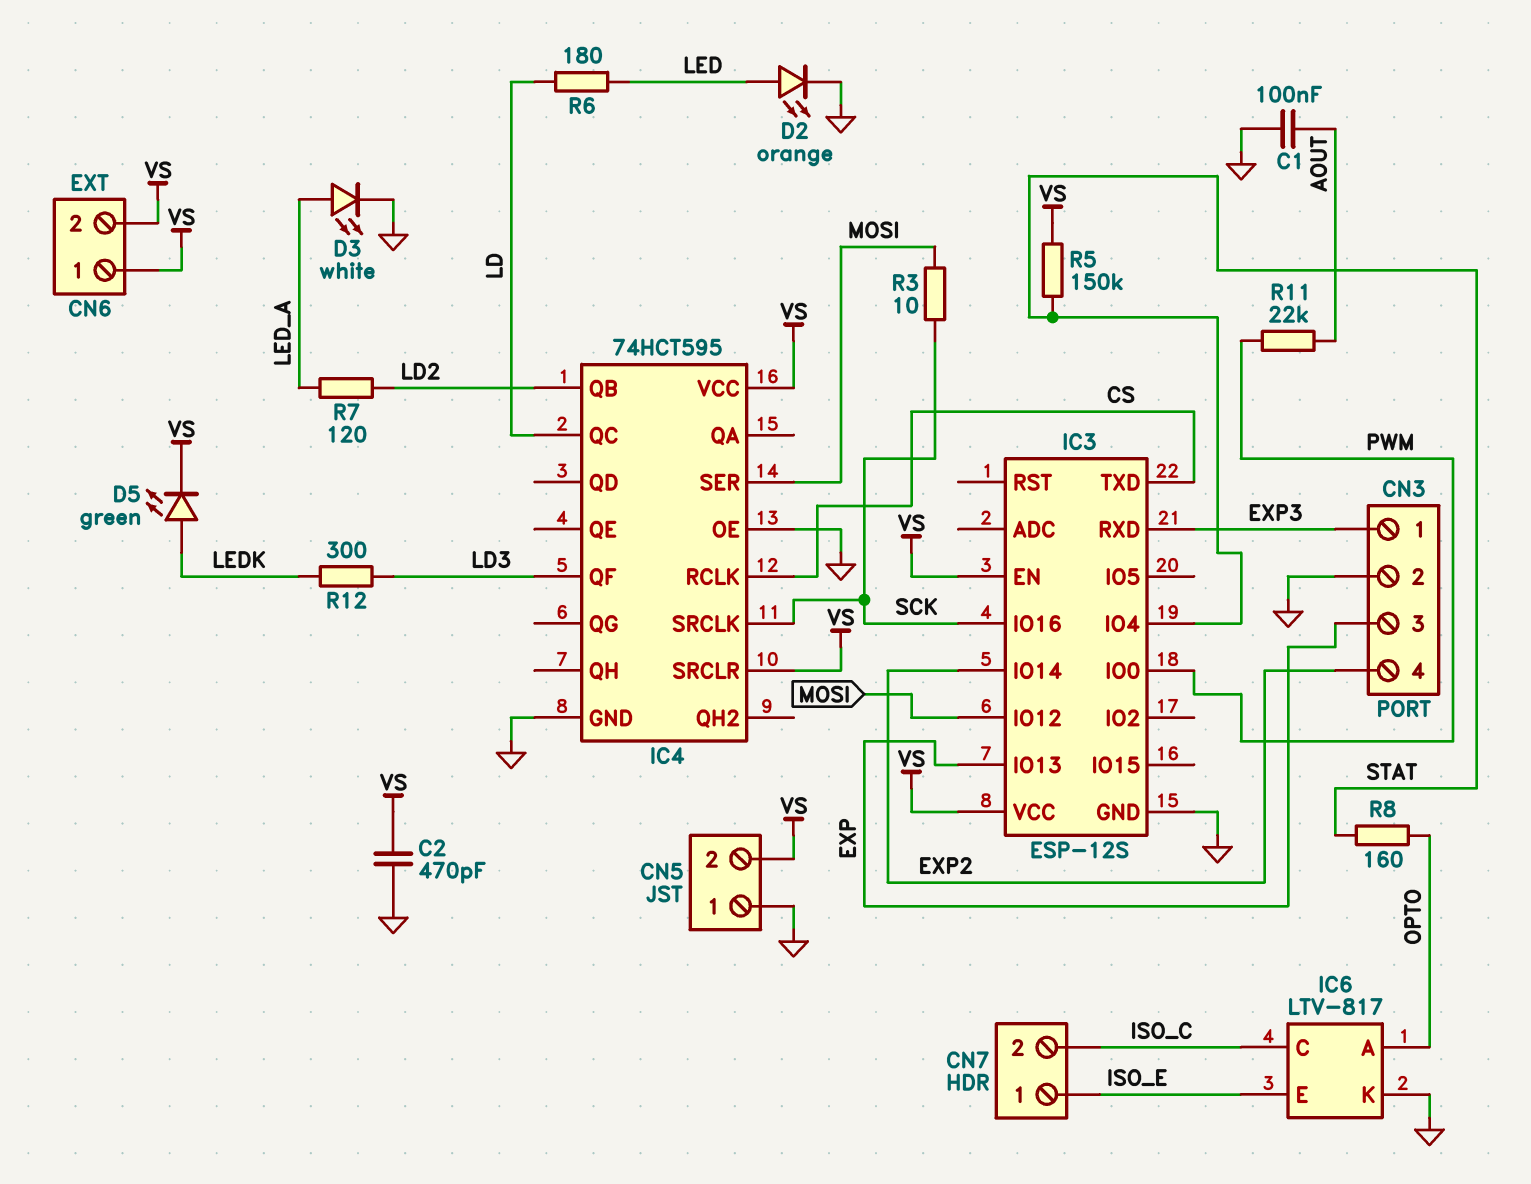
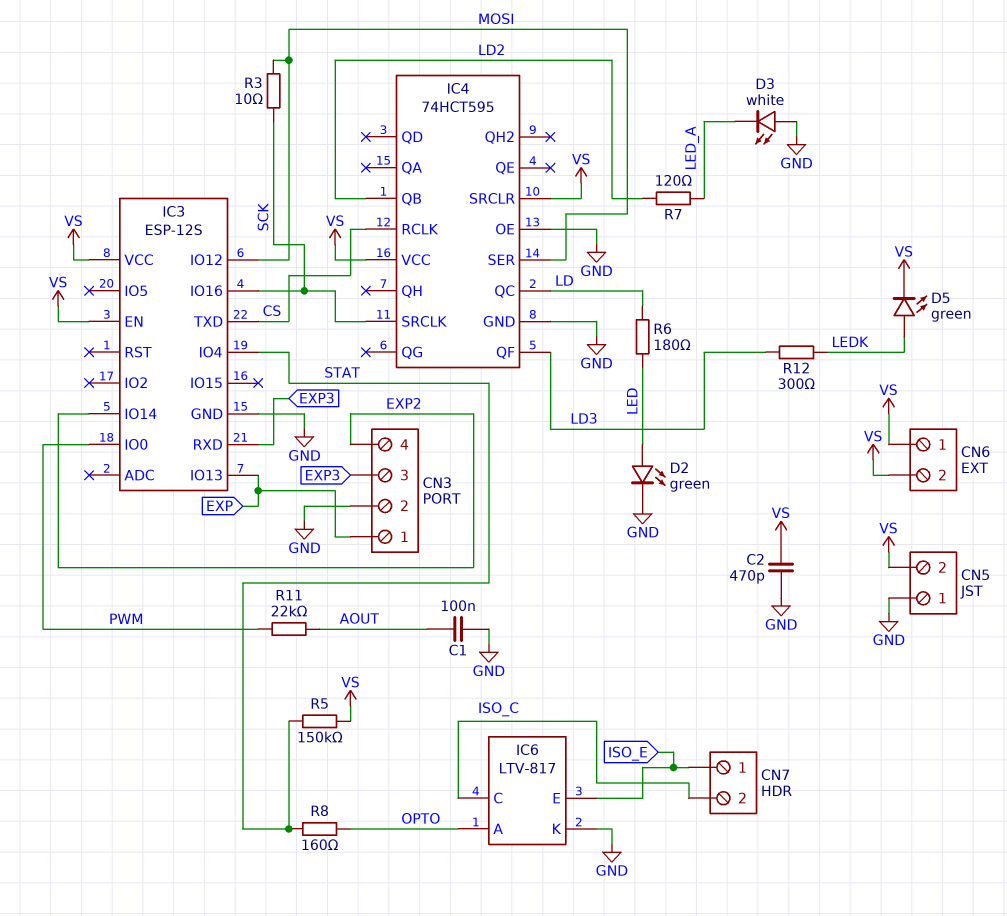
CN3 pin 1: EXP3 -> EXP
CN3 pin 3: EXP -> EXP3
D2: LED orange (A LED, K GND) -> LED green (A LED, K GND)
D3: LED white (A LED_A, K GND) -> LED white (A GND, K LED_A)

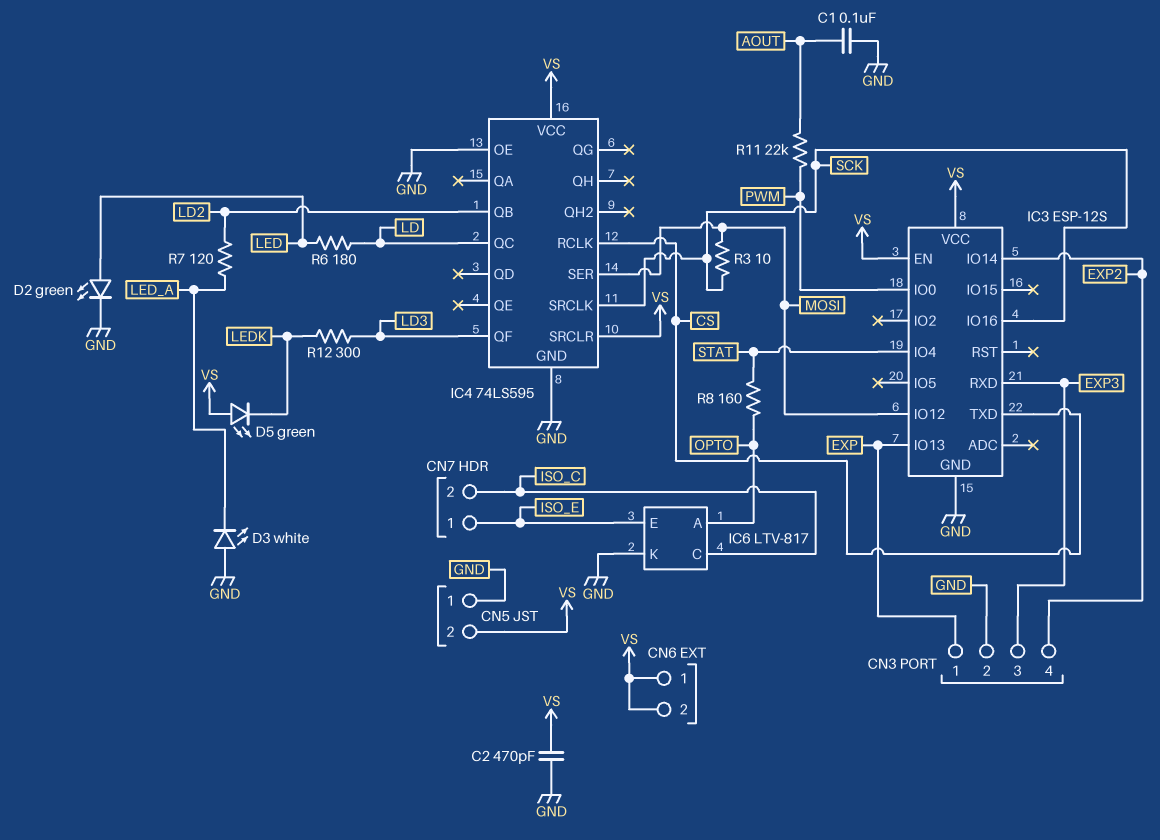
D5: LED green (A LEDK, K VS) -> LED green (A VS, K LEDK)
IC4: 74HCT595 -> 74LS595
R5: 150k (STAT, VS) -> none

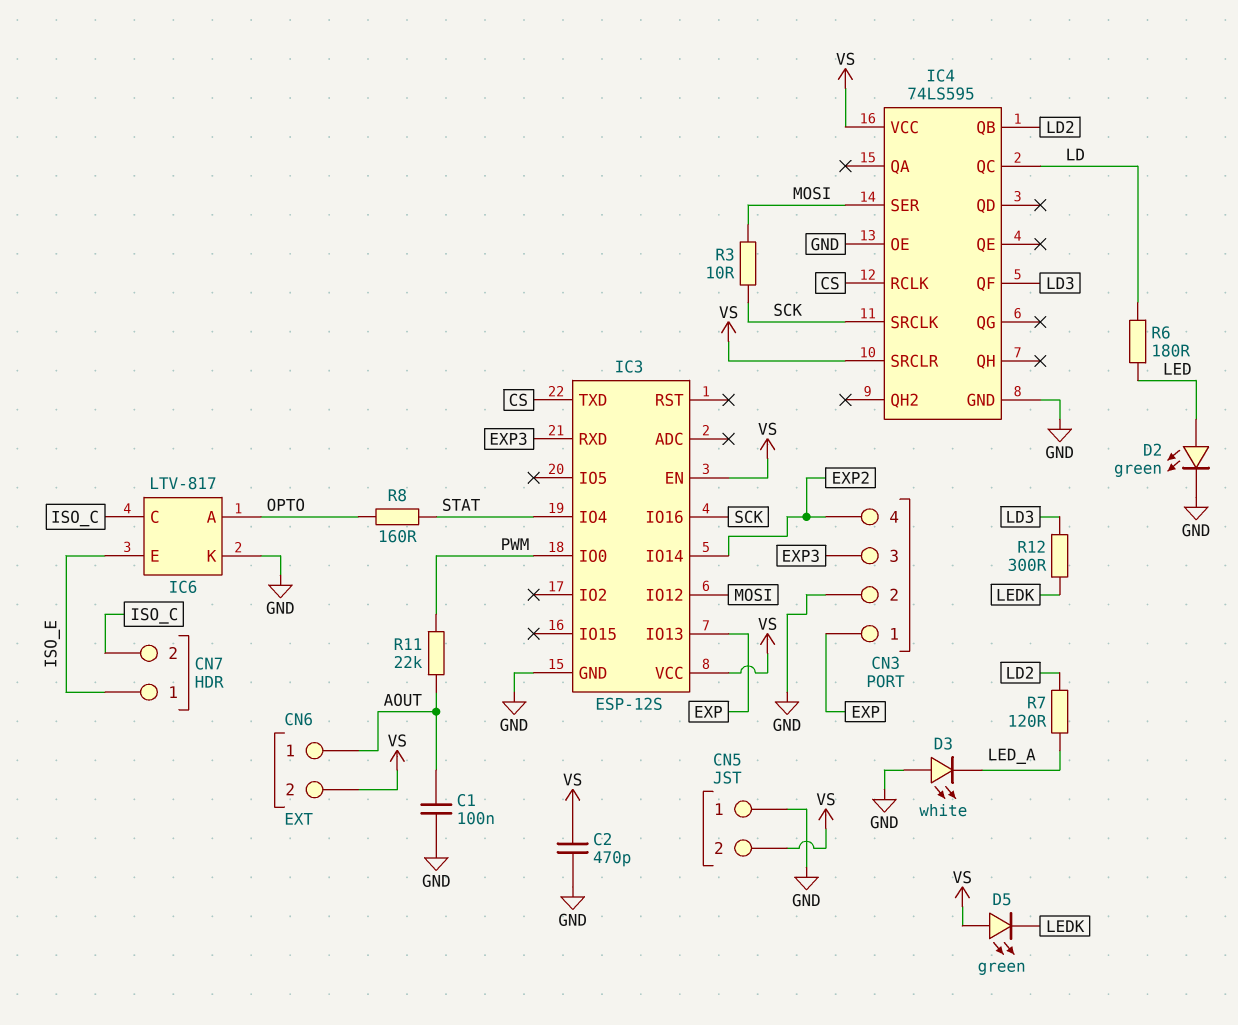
CN6 pin 1: VS -> AOUT

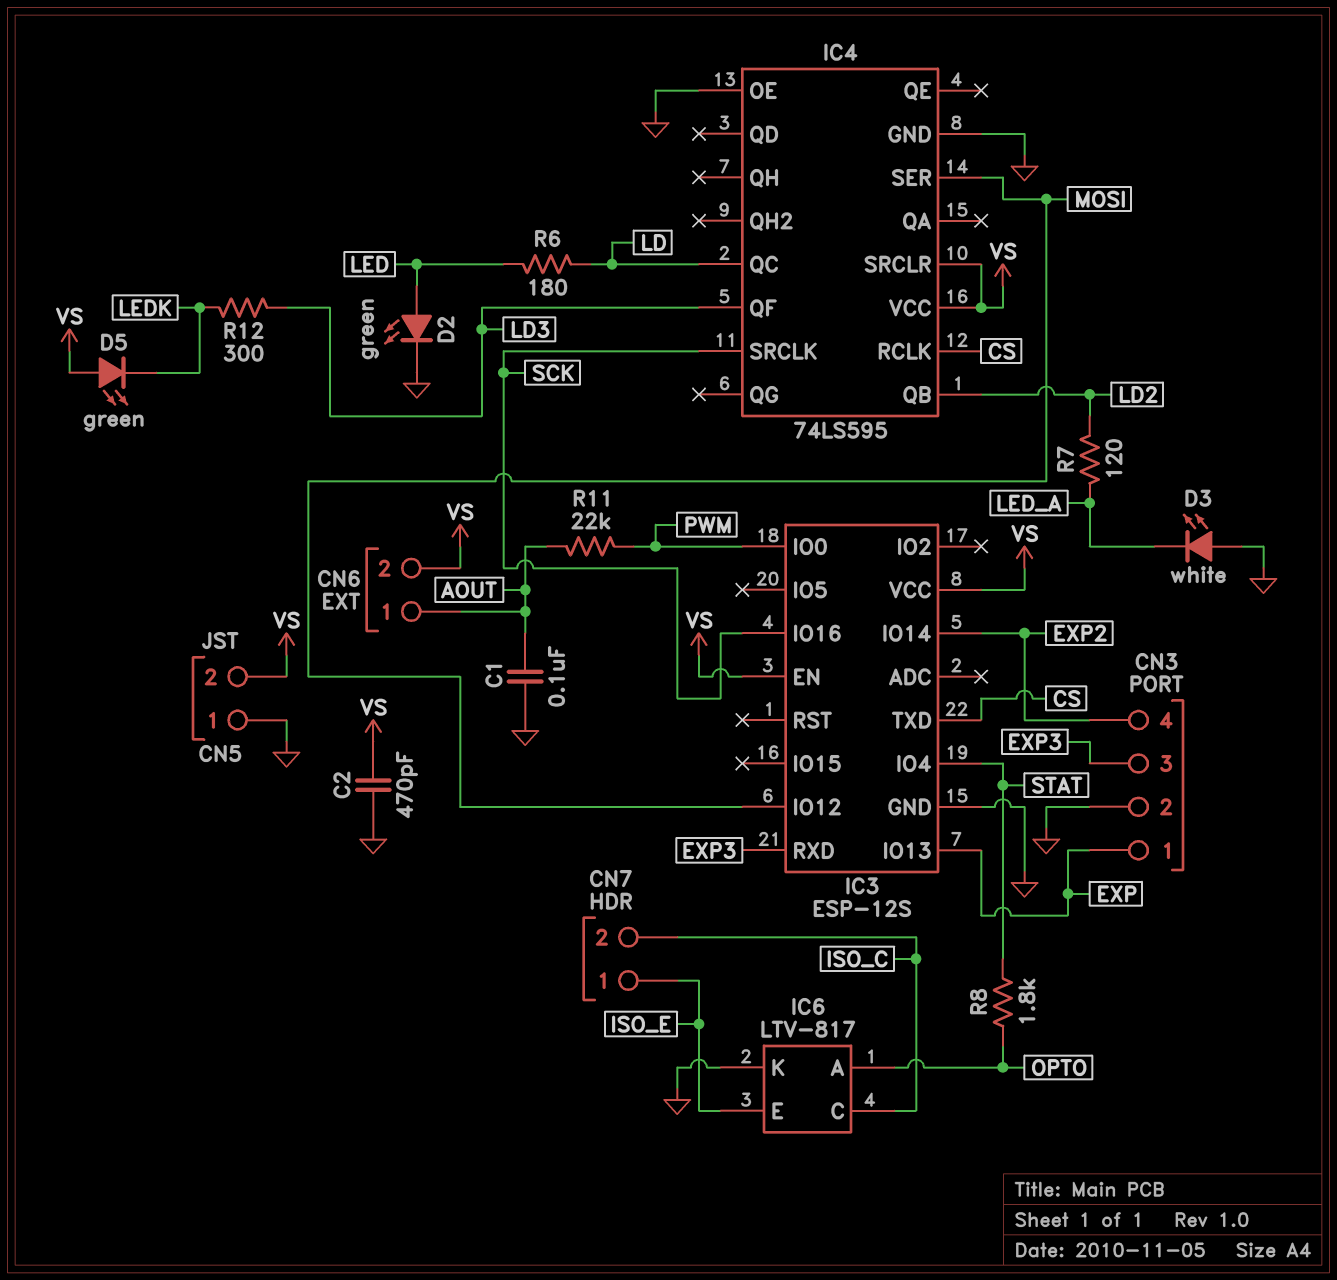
R3: 10 (MOSI, SCK) -> none
R8: 160 (OPTO, STAT) -> 1.8k (OPTO, STAT)

